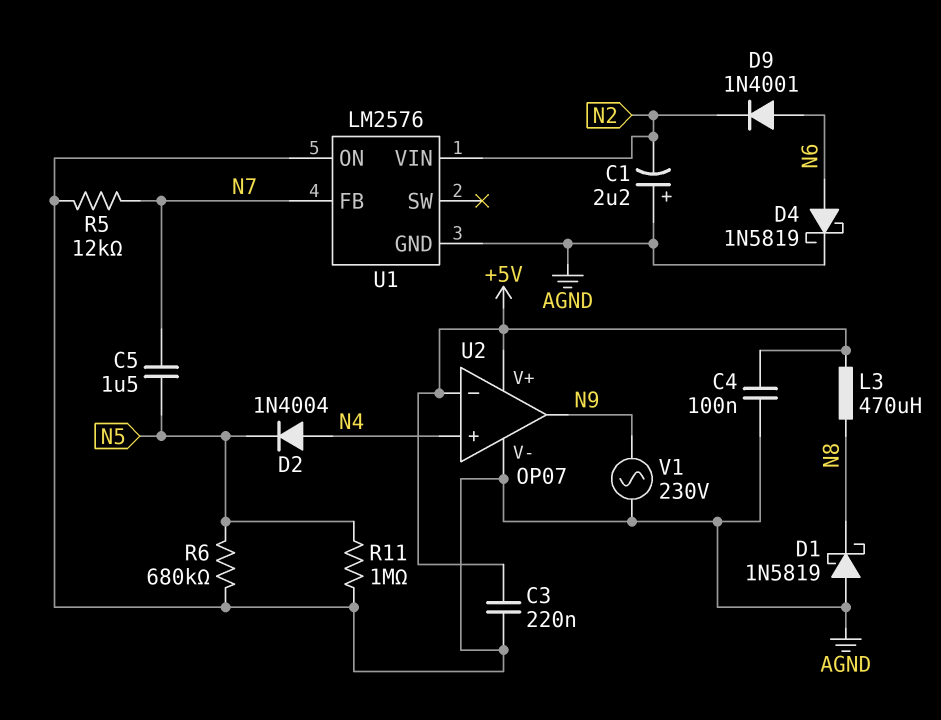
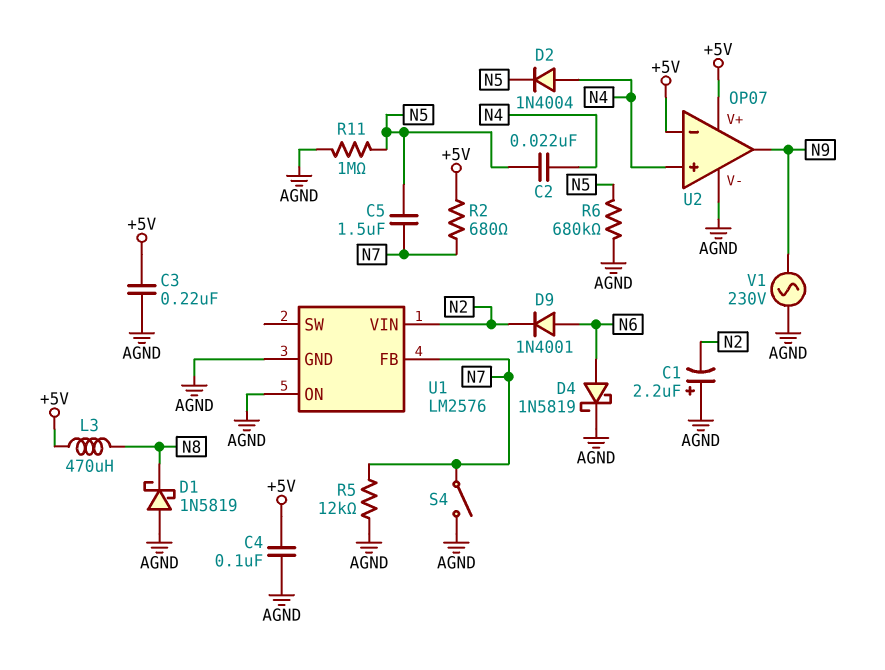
C2: none -> 22nF (N4, N5)
R2: none -> 680 (+5V, N7)
S4: none -> switch (AGND, N7)

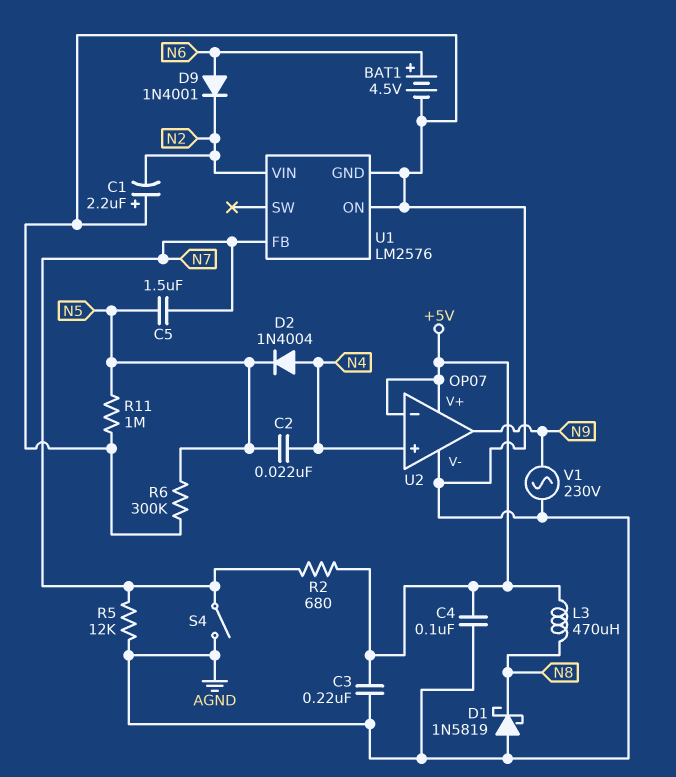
BAT1: none -> 4.5V (plus N6, minus AGND)
D4: schottky 1N5819 (A N6, K AGND) -> none
R6: 680k (AGND, N5) -> 300k (AGND, N5)

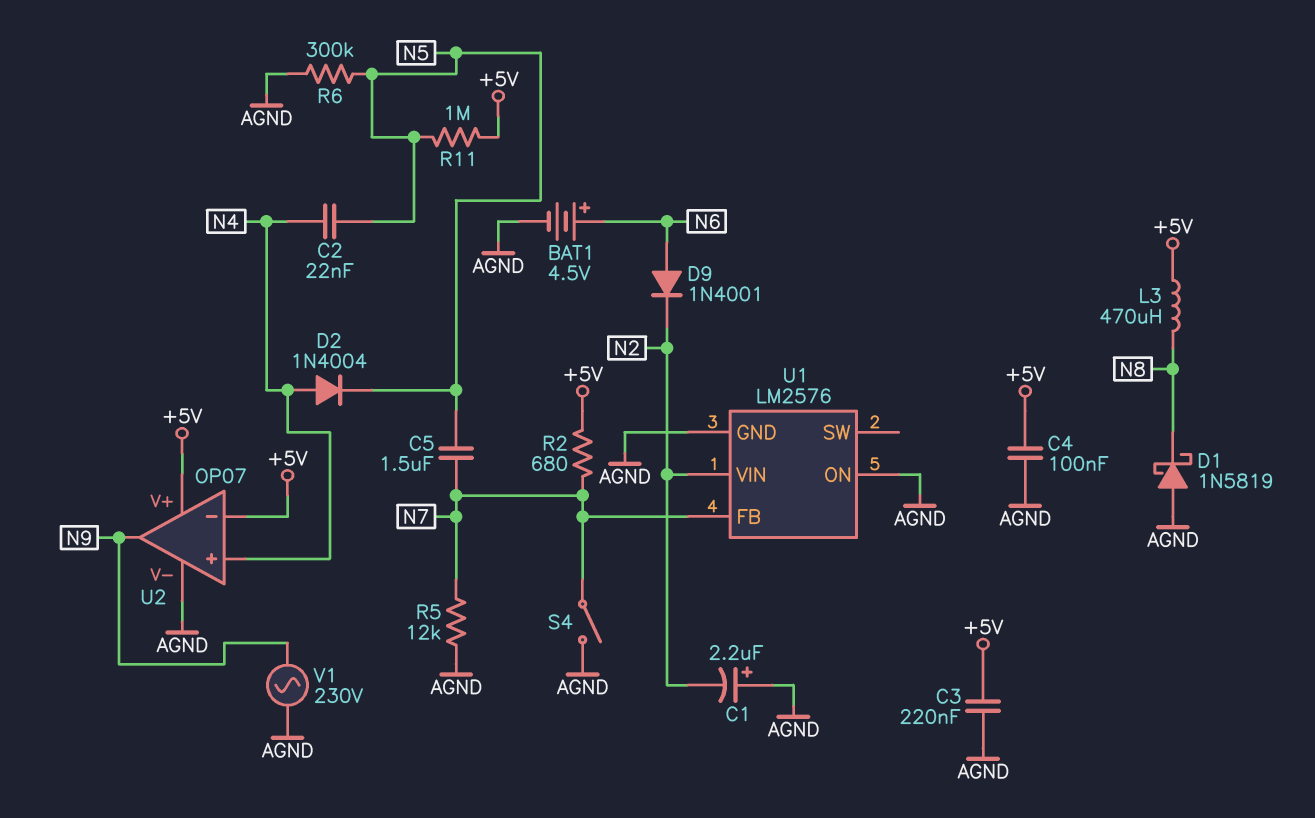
R11: 1M (AGND, N5) -> 1M (+5V, N5)

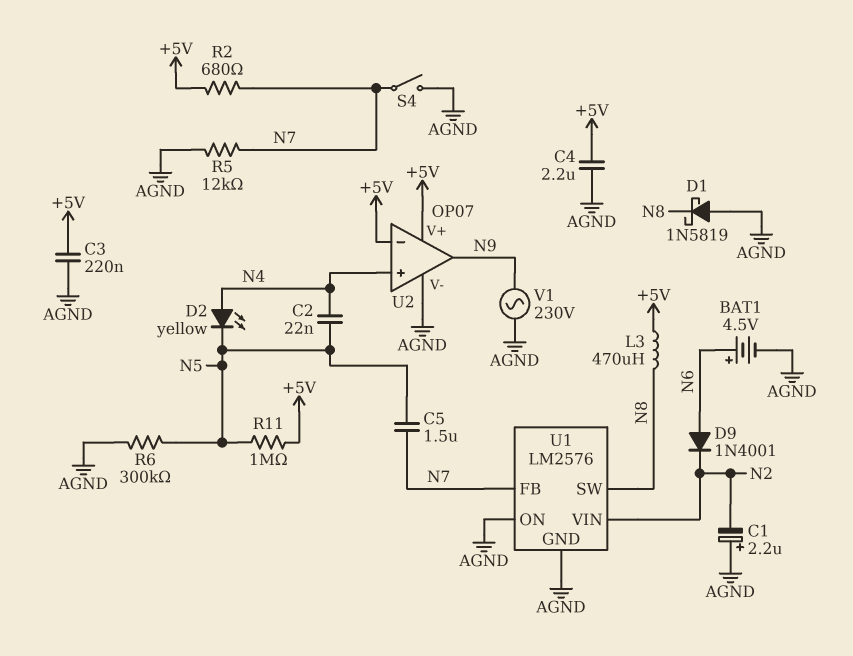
C4: 100nF (+5V, AGND) -> 2.2uF (+5V, AGND)
D2: diode 1N4004 (A N4, K N5) -> LED yellow (A N4, K N5)
U1 pin SW: none -> N8

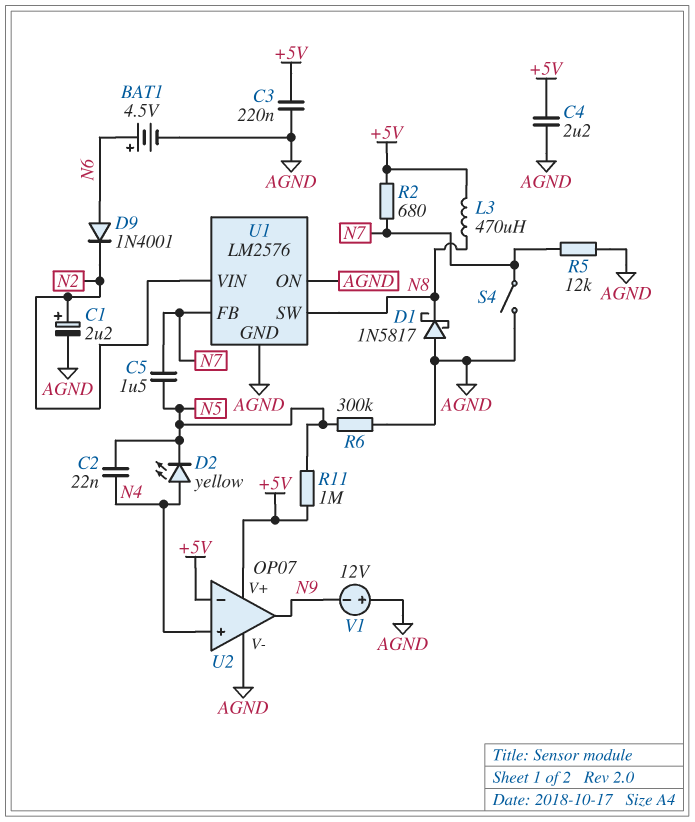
C1: 2.2uF (plus AGND, minus N2) -> 2.2uF (plus N2, minus AGND)
D1: schottky 1N5819 (A AGND, K N8) -> schottky 1N5817 (A AGND, K N8)
V1: AC 230V (AGND, N9) -> 12V (plus AGND, minus N9)

